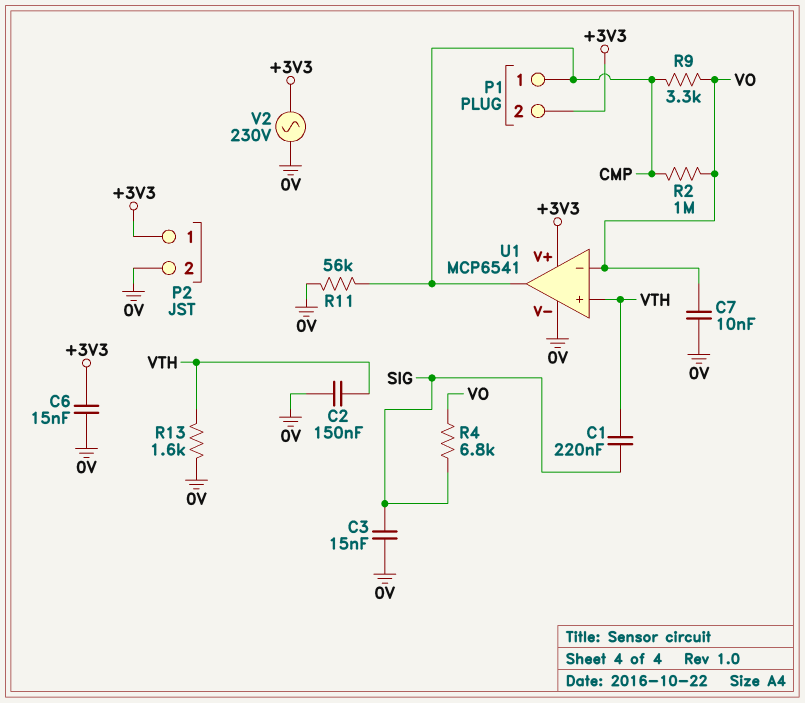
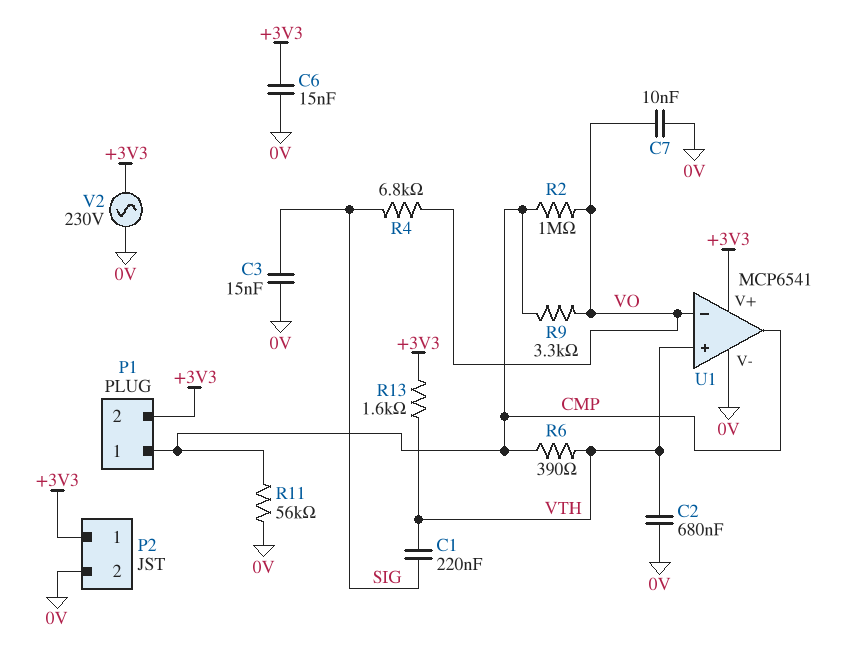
C2: 150nF (0V, VTH) -> 680nF (0V, VTH)
R6: none -> 390 (CMP, VTH)
R13: 1.6k (0V, VTH) -> 1.6k (+3V3, VTH)

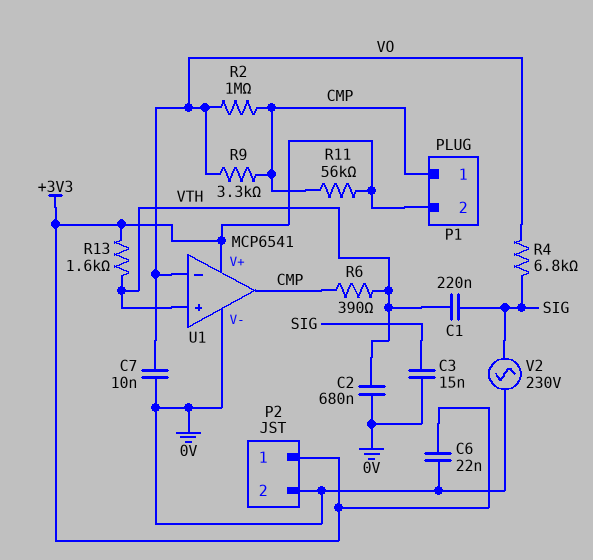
C6: 15nF (+3V3, 0V) -> 22nF (+3V3, 0V)
R11: 56k (0V, CMP) -> 56k (+3V3, CMP)
V2: AC 230V (+3V3, 0V) -> AC 230V (0V, SIG)

